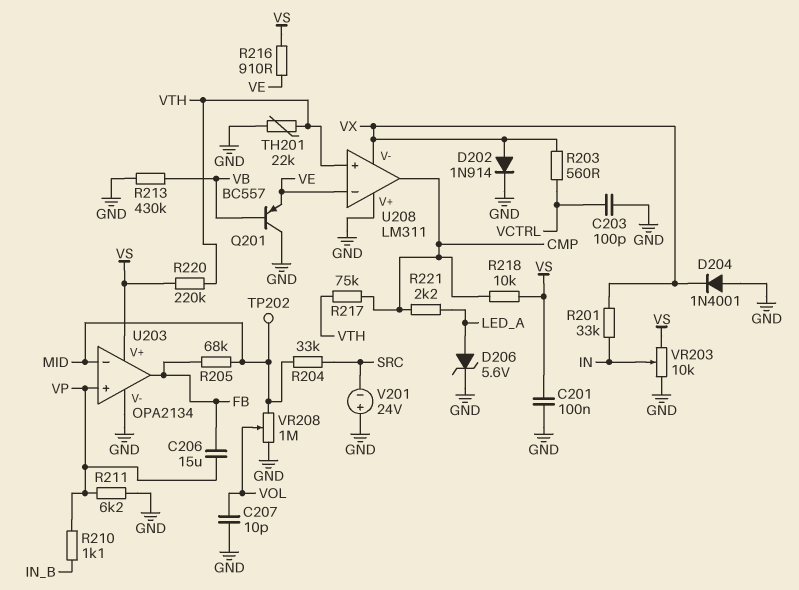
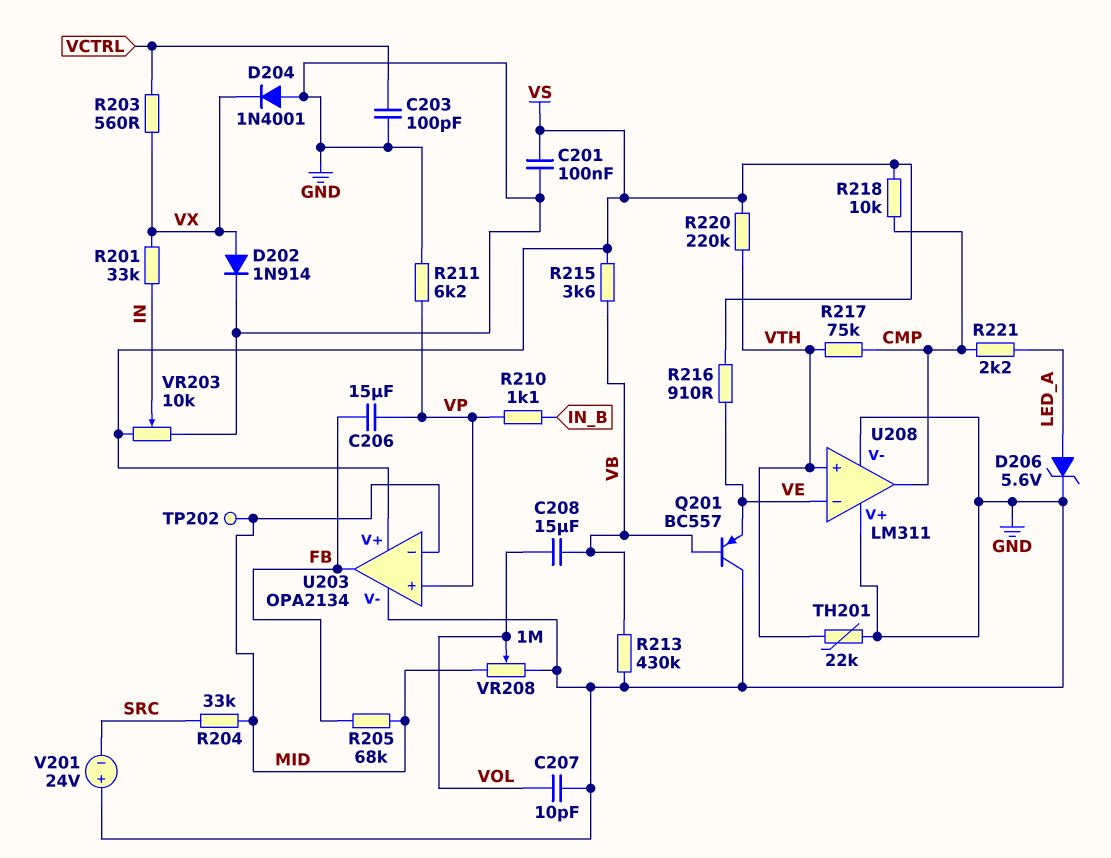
C208: none -> 15uF (VB, VOL)
R215: none -> 3.6k (VB, VS)
U208 pin V-: VX -> GND

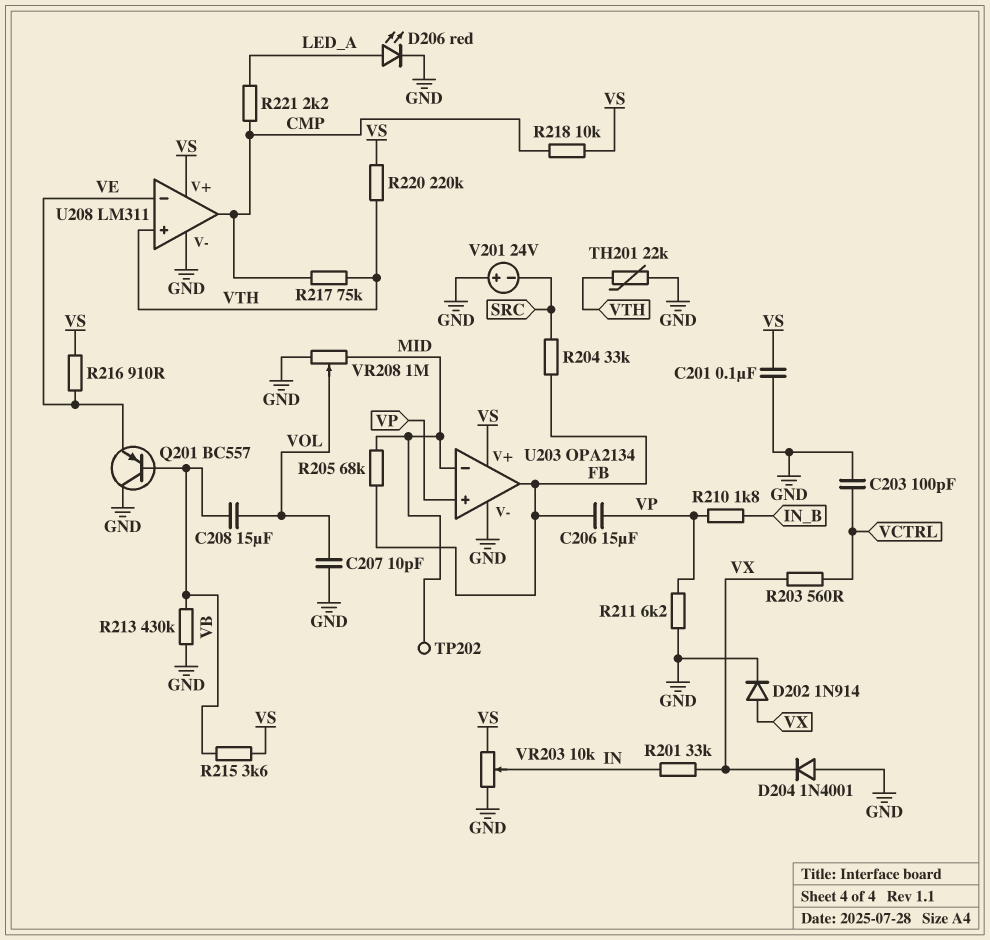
D206: zener 5.6V (A LED_A, K GND) -> LED red (A LED_A, K GND)
R204: 33k (MID, SRC) -> 33k (FB, SRC)
R210: 1.1k (IN_B, VP) -> 1.8k (IN_B, VP)
U208 pin V+: GND -> VS

